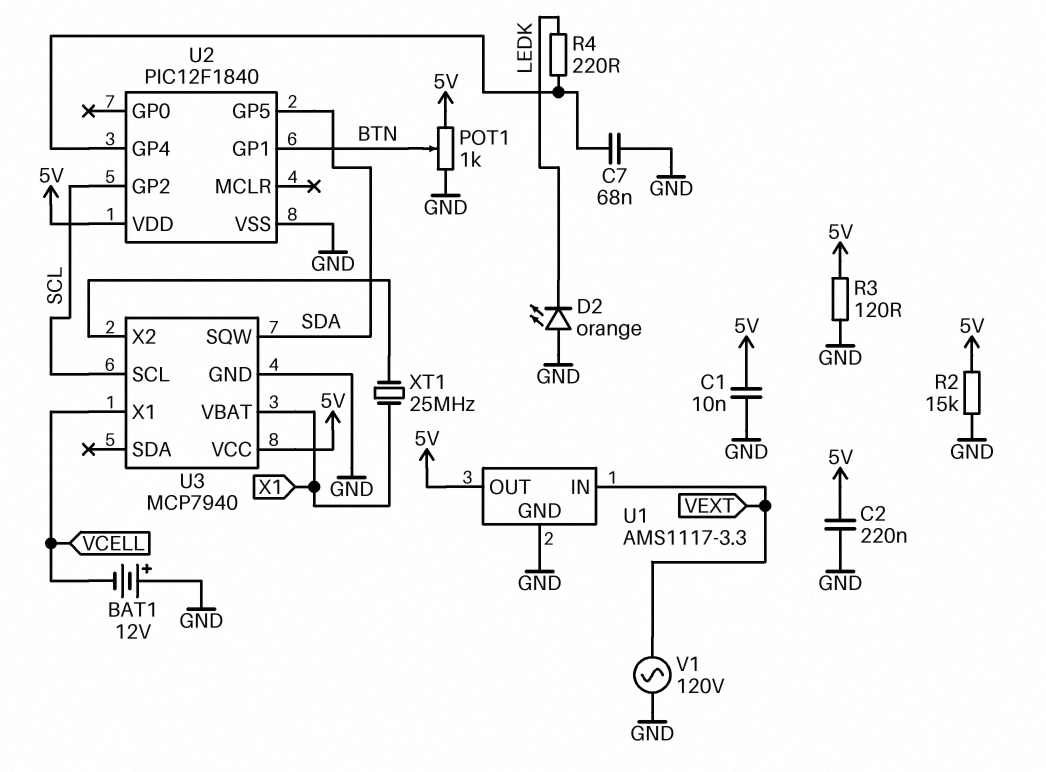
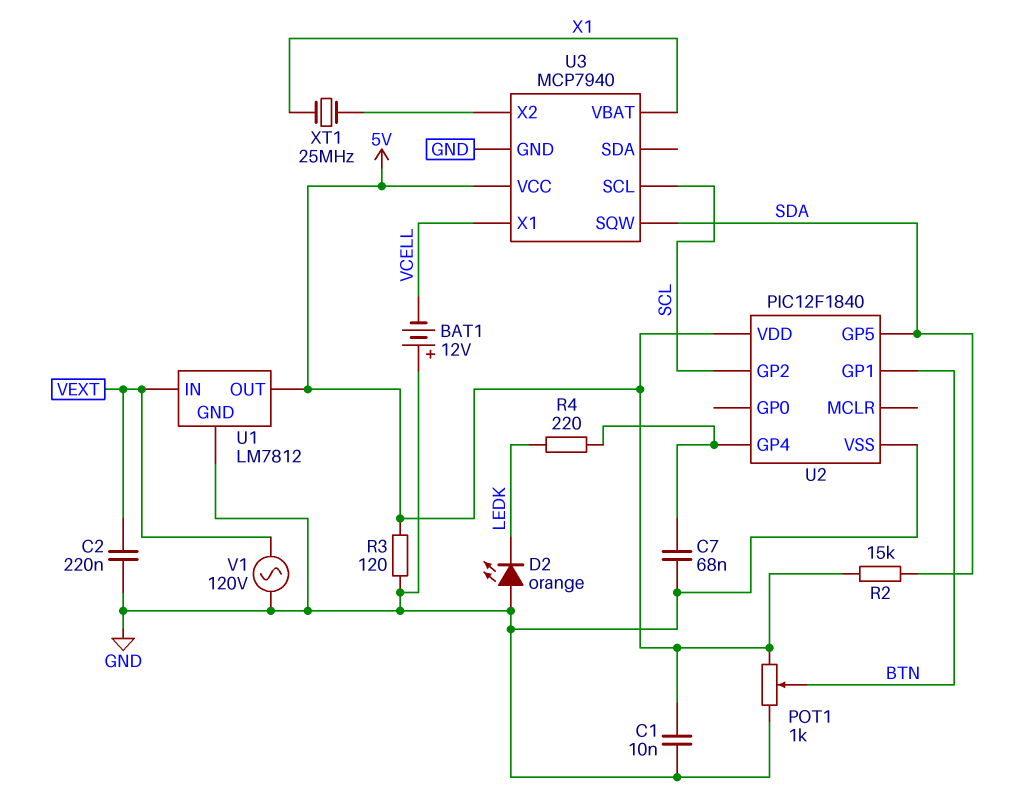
C2: 220nF (5V, GND) -> 220nF (GND, VEXT)
R2: 15k (5V, GND) -> 15k (5V, SDA)
U1: AMS1117-3.3 -> LM7812

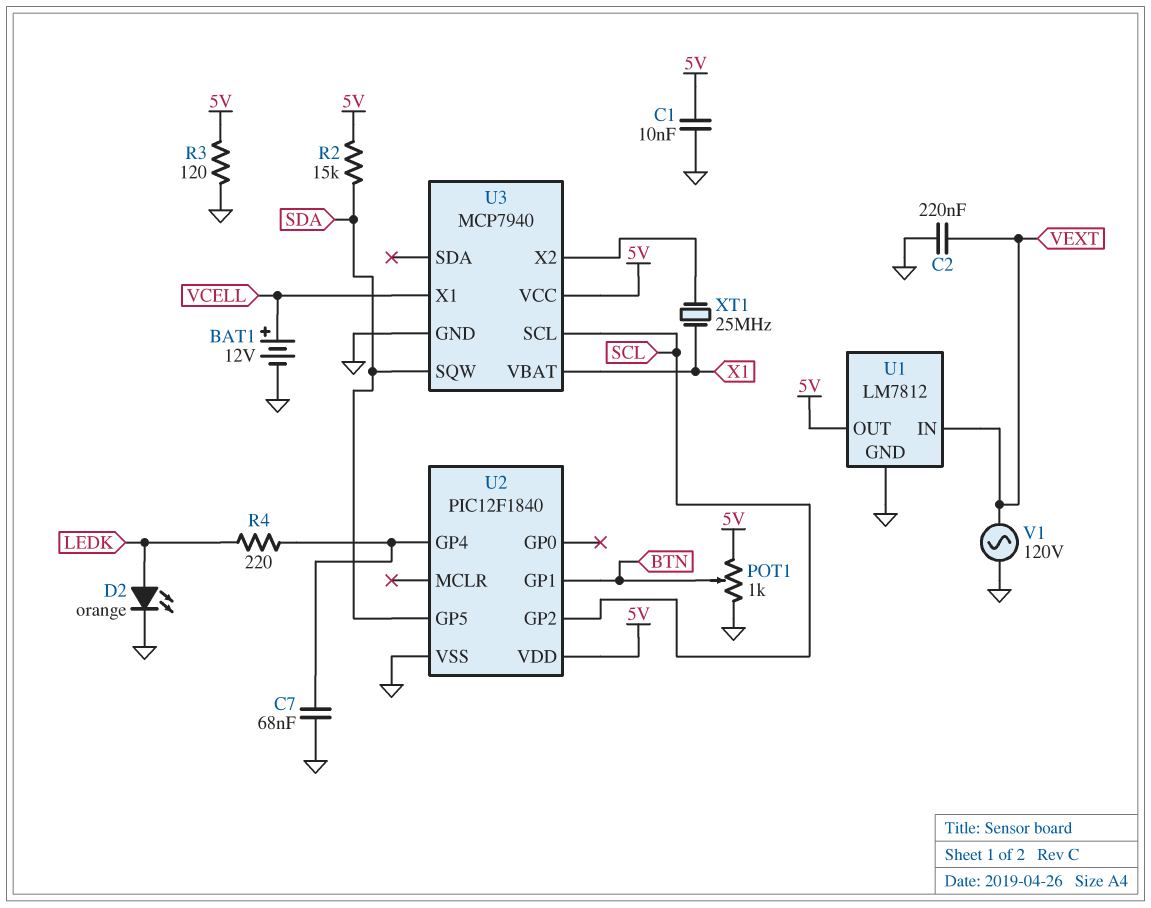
BAT1: 12V (plus GND, minus VCELL) -> 12V (plus VCELL, minus GND)
D2: LED orange (A GND, K LEDK) -> LED orange (A LEDK, K GND)

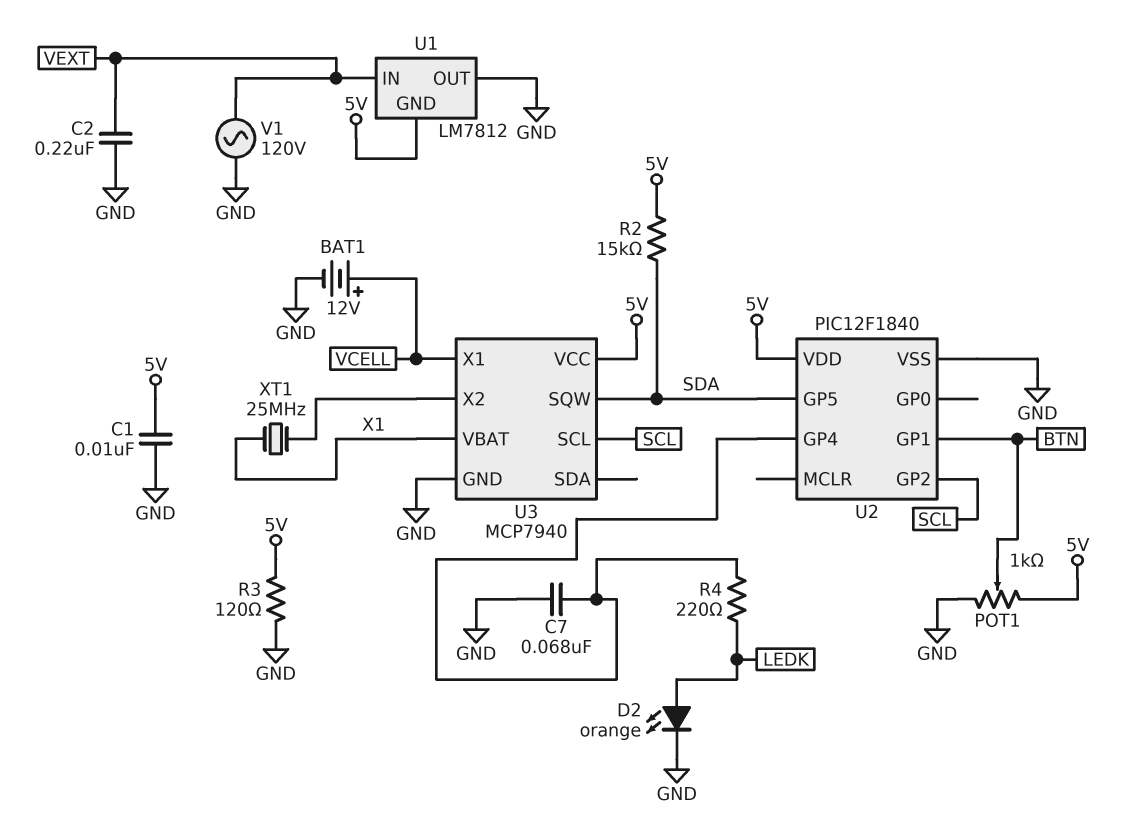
U1 pin GND: GND -> 5V
U1 pin OUT: 5V -> GND

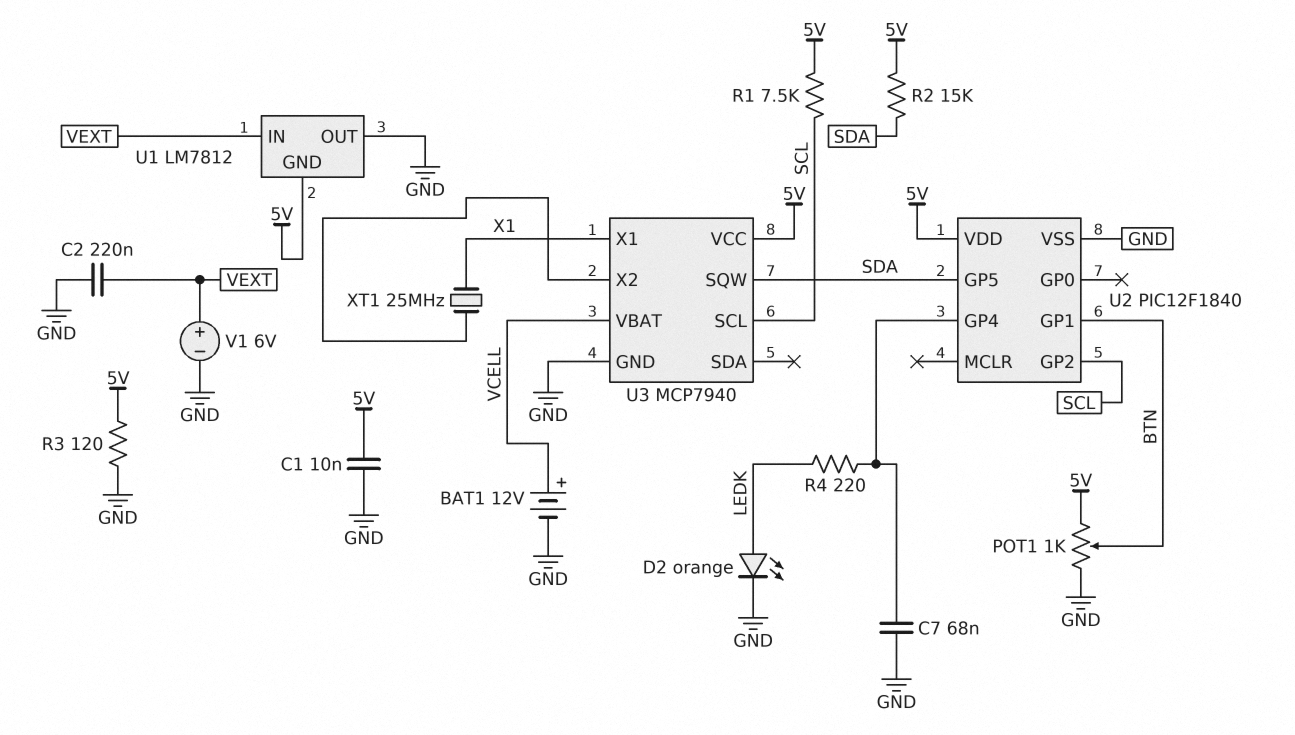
R1: none -> 7.5k (5V, SCL)
U3 pin VBAT: X1 -> VCELL
U3 pin X1: VCELL -> X1
V1: AC 120V (GND, VEXT) -> 6V (plus VEXT, minus GND)

